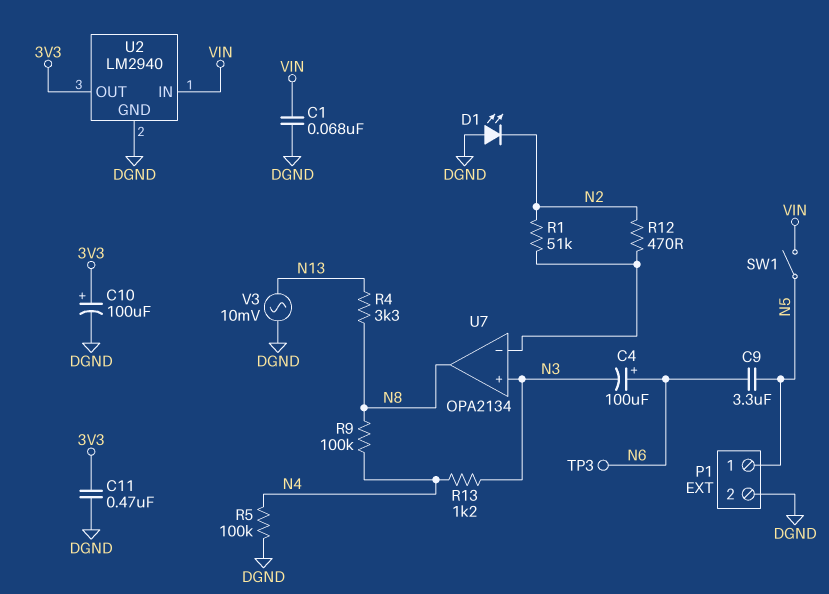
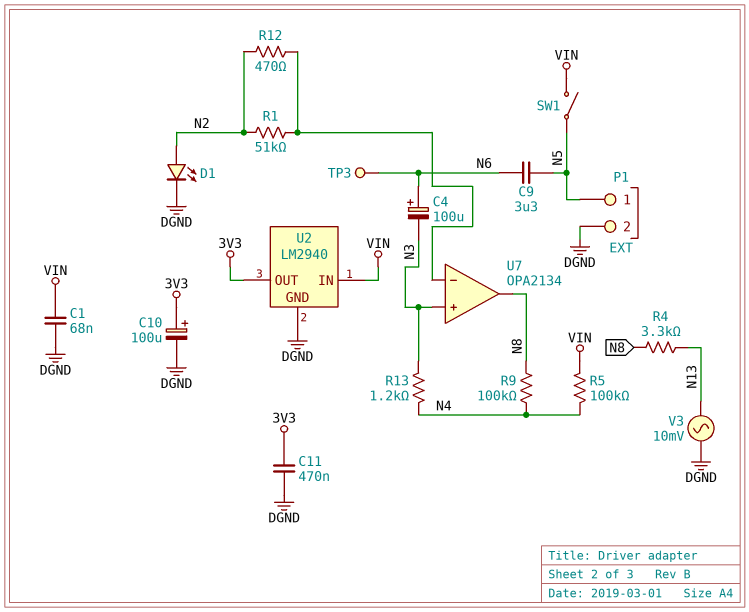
D1: LED (A DGND, K N2) -> LED (A N2, K DGND)
R5: 100k (DGND, N4) -> 100k (N4, VIN)

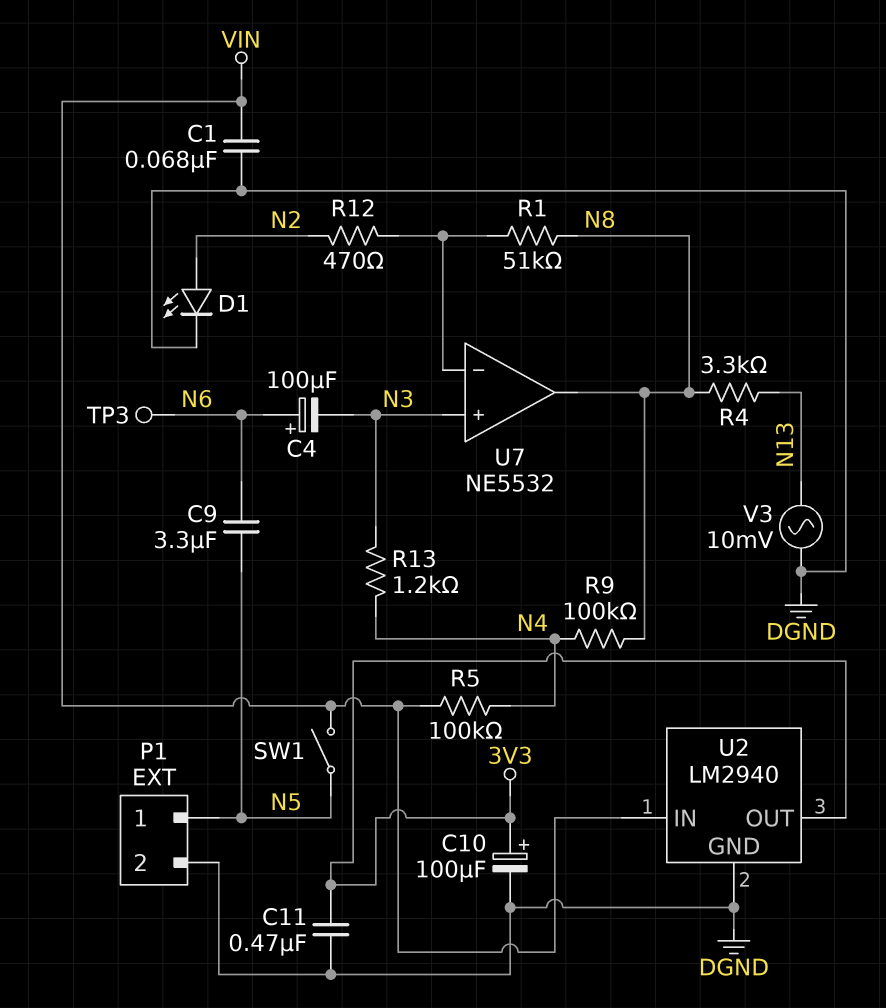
R1: 51k (N2, U7/in-) -> 51k (N8, U7/in-)
U7: OPA2134 -> NE5532

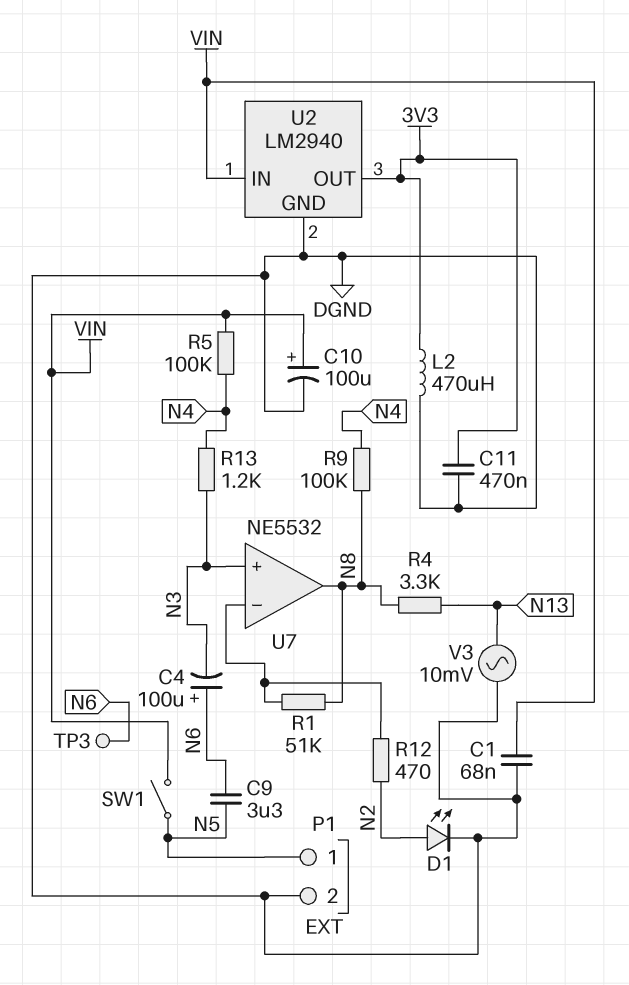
C10: 100uF (plus 3V3, minus DGND) -> 100uF (plus VIN, minus DGND)
L2: none -> 470uH (3V3, DGND)

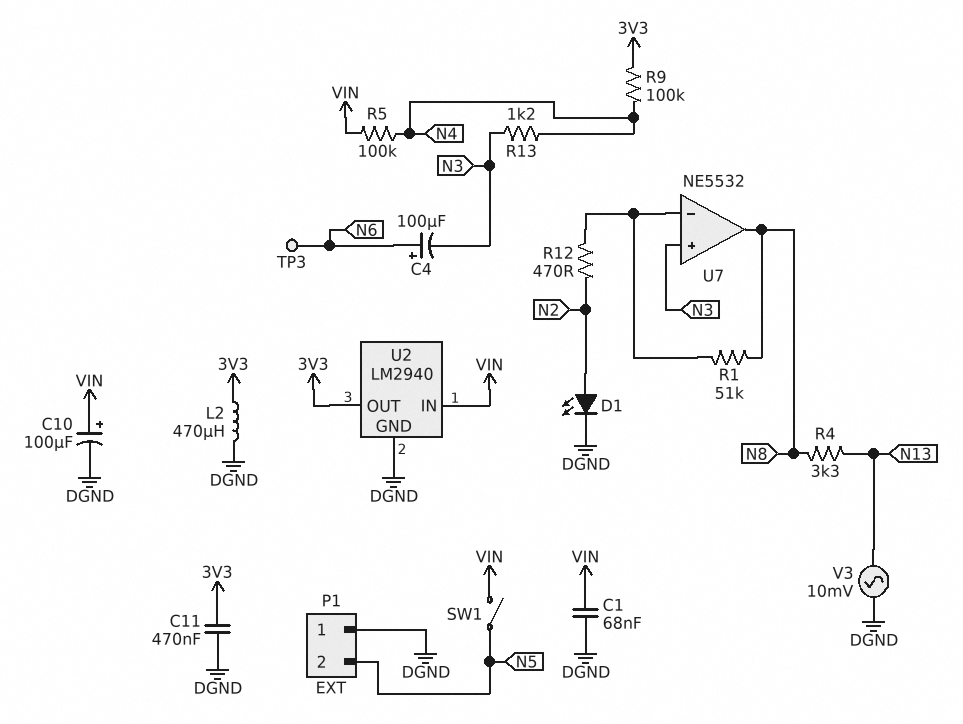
C9: 3.3uF (N5, N6) -> none
P1 pin 1: N5 -> DGND
P1 pin 2: DGND -> N5
R9: 100k (N4, N8) -> 100k (3V3, N4)

